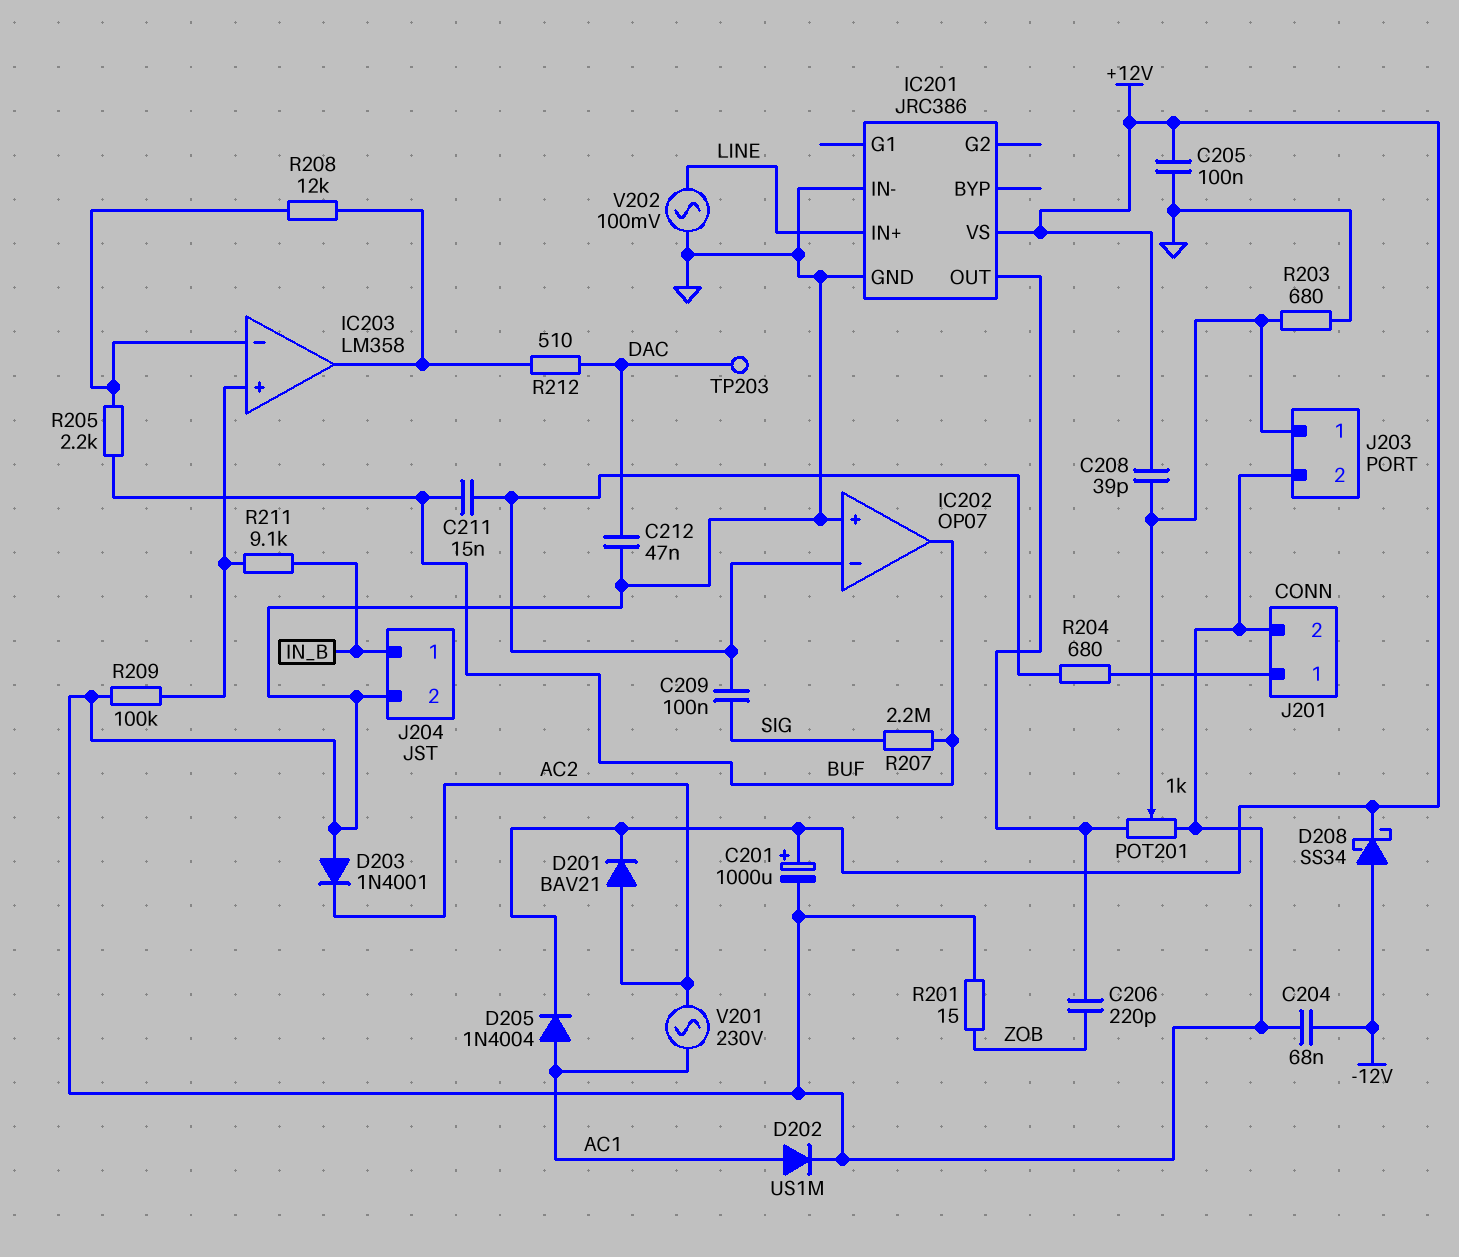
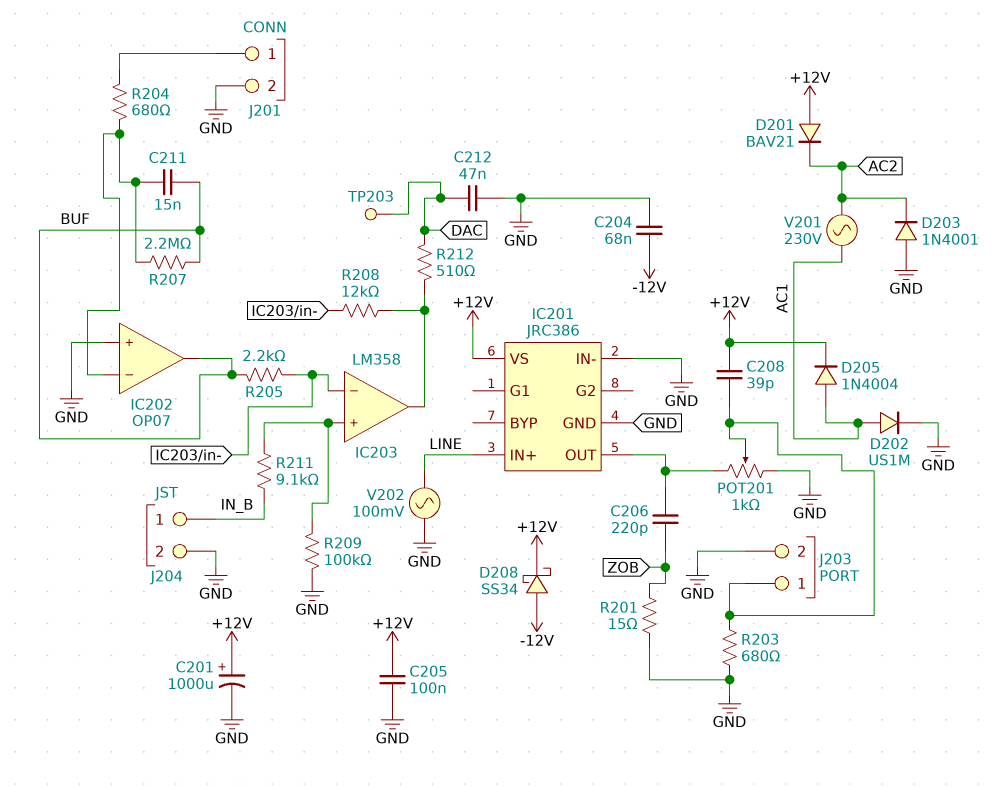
C209: 100nF (IC202/in-, SIG) -> none
D201: diode BAV21 (A AC2, K +12V) -> diode BAV21 (A +12V, K AC2)
R207: 2.2M (BUF, SIG) -> 2.2M (BUF, IC202/in-)

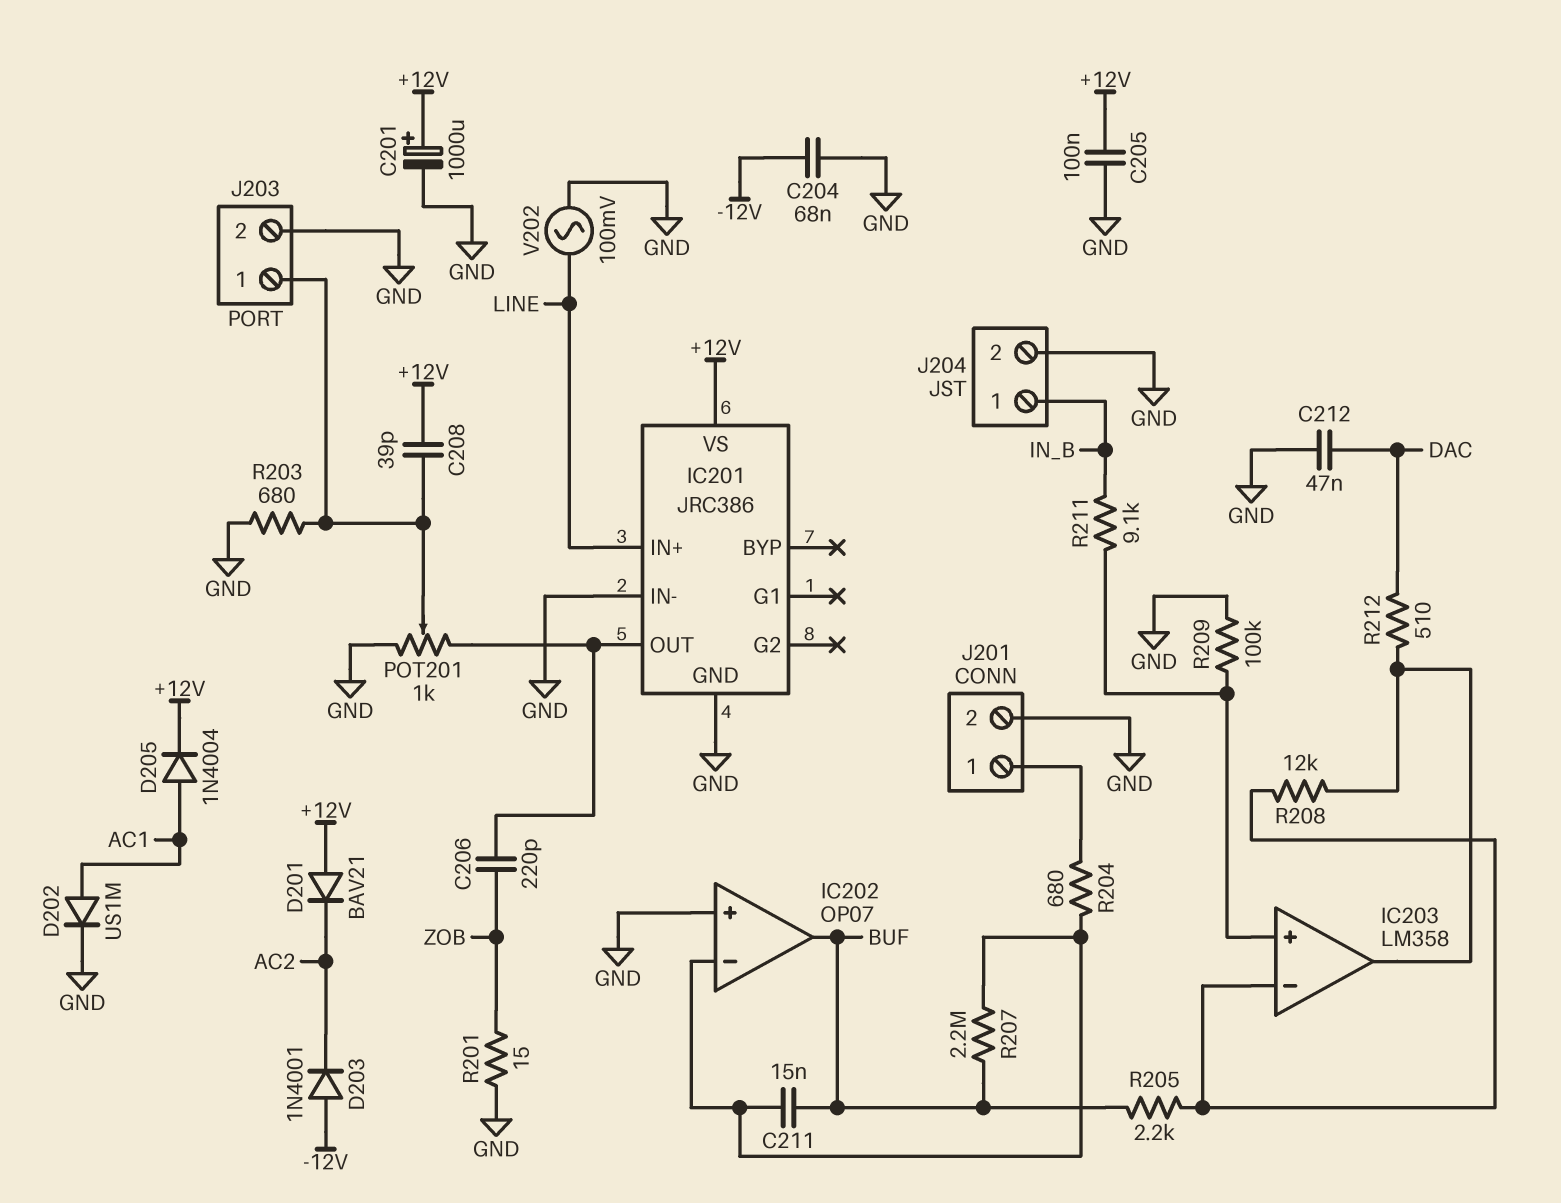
D203: diode 1N4001 (A GND, K AC2) -> diode 1N4001 (A -12V, K AC2)
D208: schottky SS34 (A -12V, K +12V) -> none
TP203: test point (DAC) -> none
V201: AC 230V (AC1, AC2) -> none

